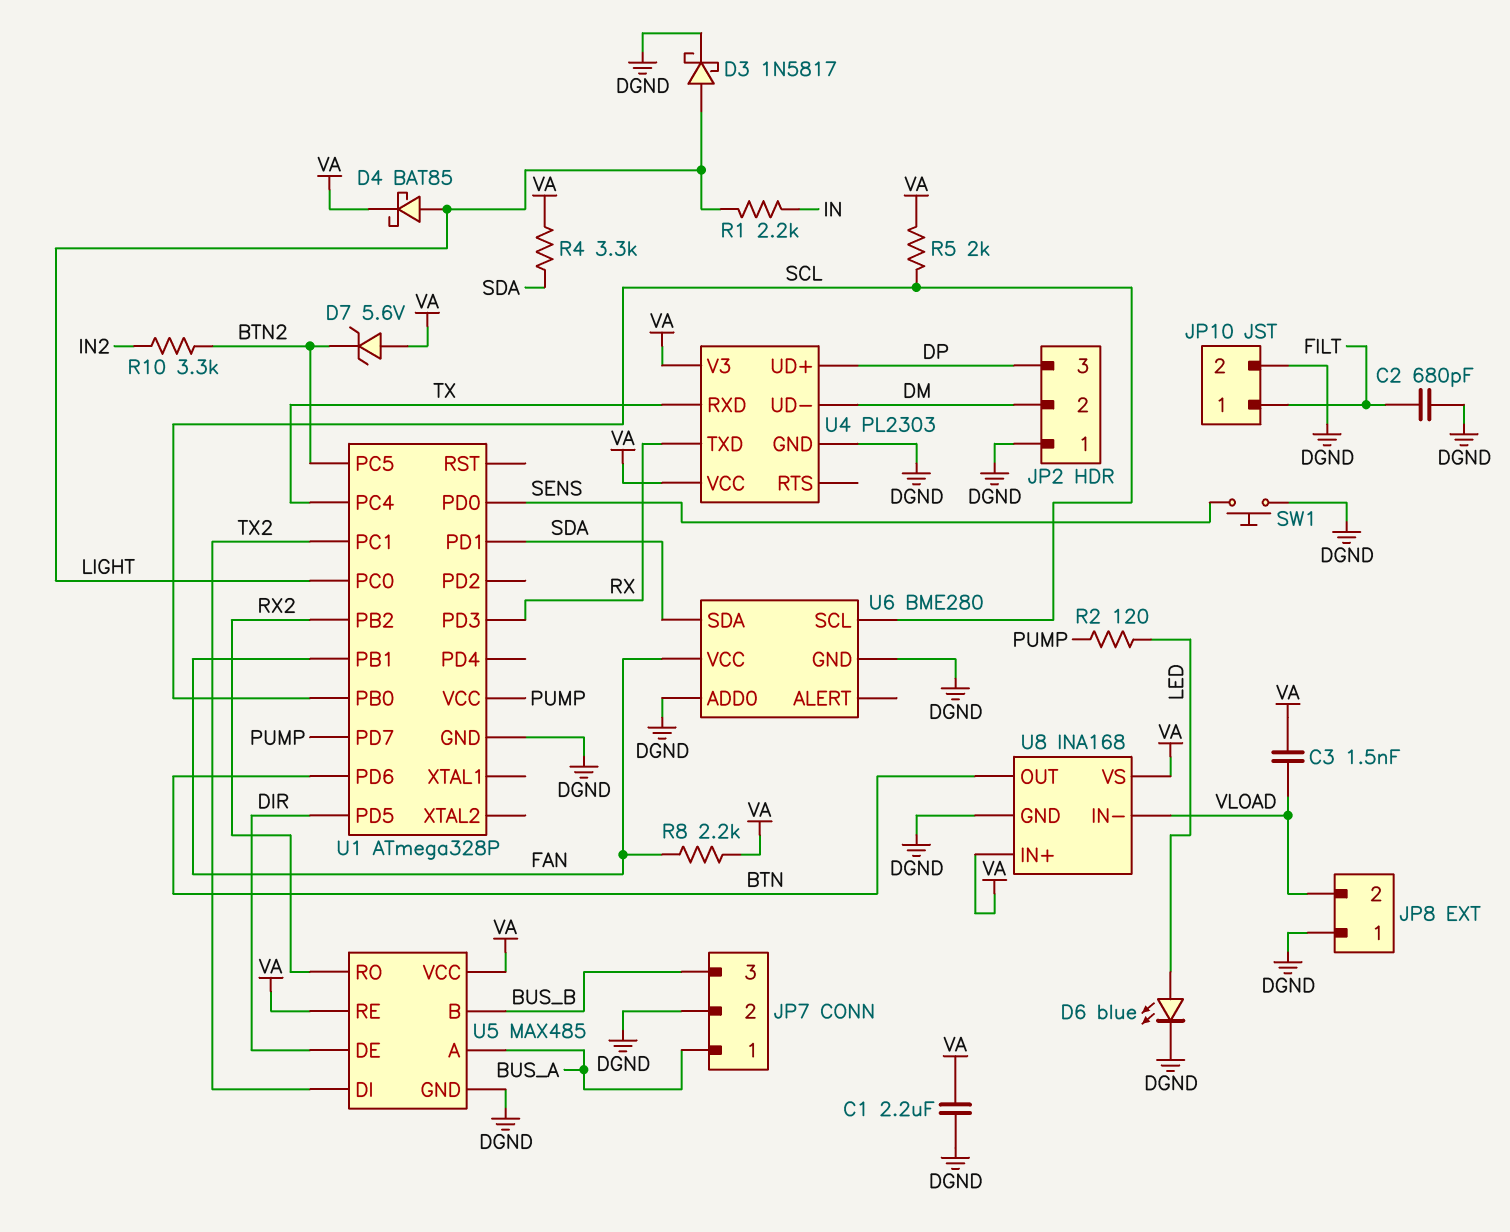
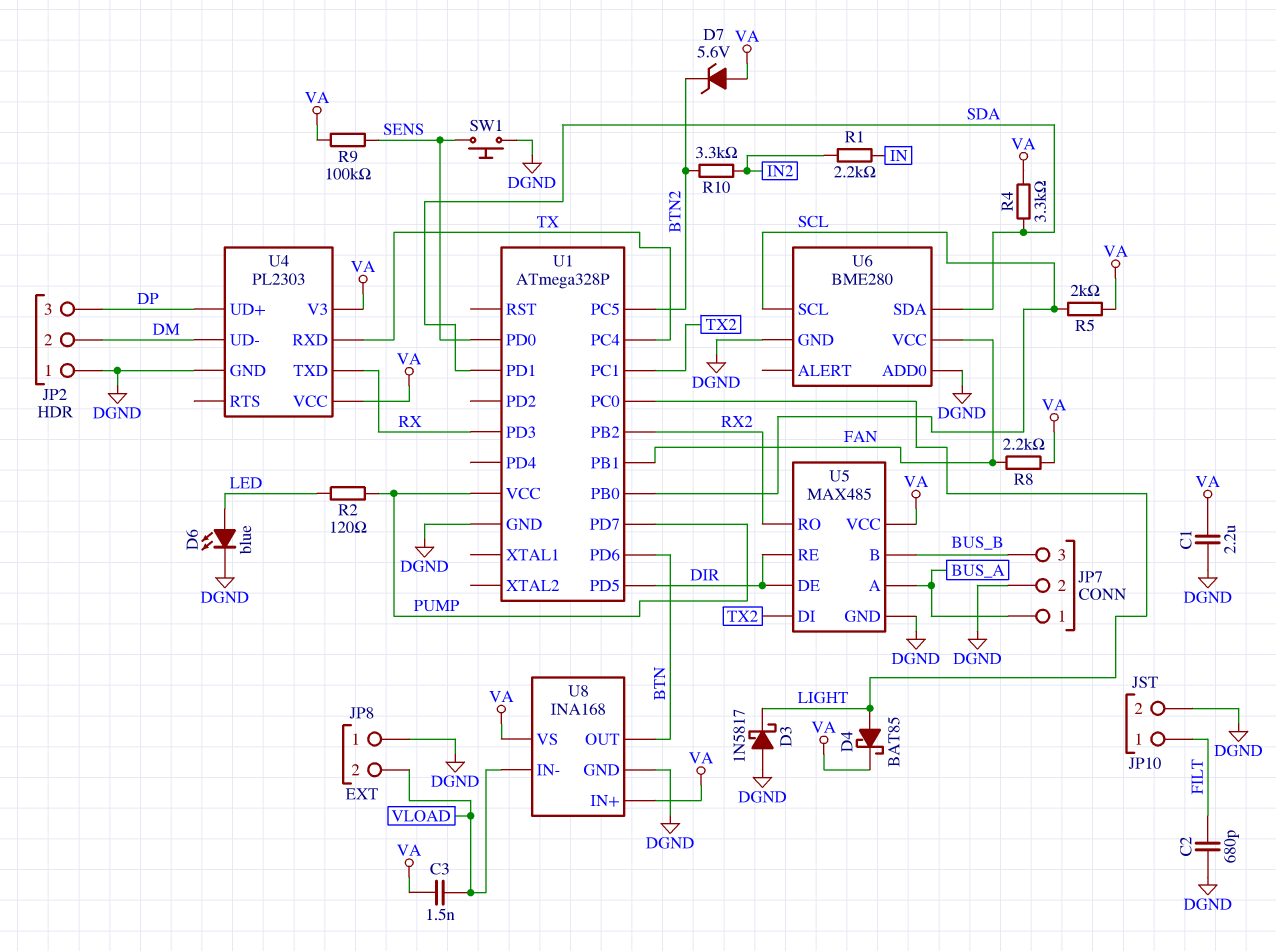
D3: schottky 1N5817 (A LIGHT, K DGND) -> schottky 1N5817 (A DGND, K LIGHT)
R1: 2.2k (IN, LIGHT) -> 2.2k (IN, IN2)
R9: none -> 100k (SENS, VA)
U5 pin RE: VA -> DIR

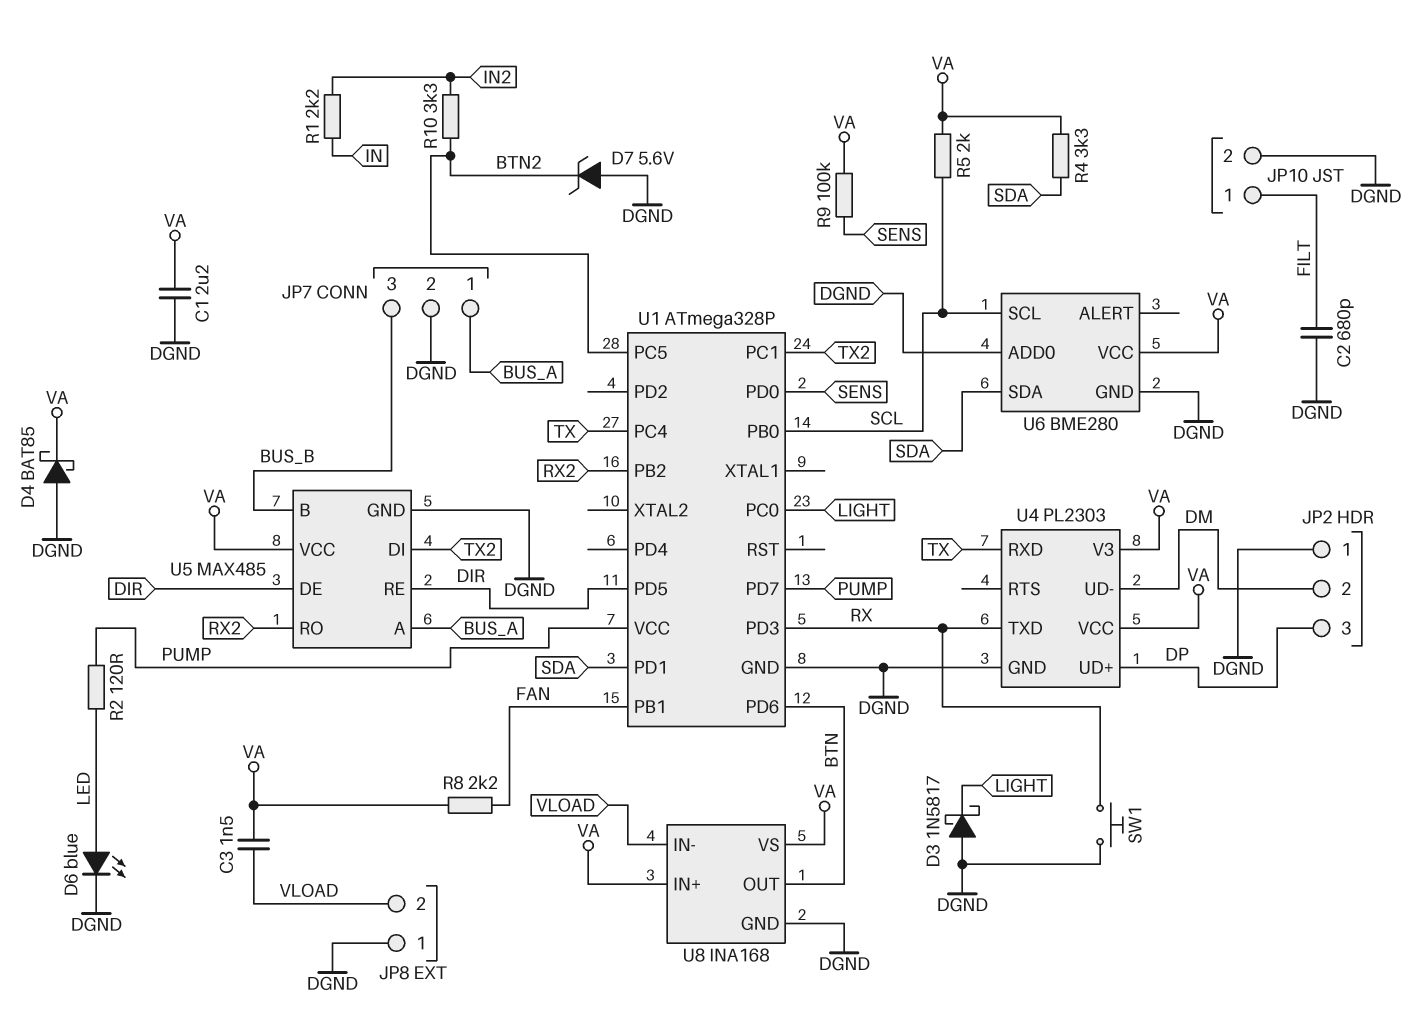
D4: schottky BAT85 (A LIGHT, K VA) -> schottky BAT85 (A DGND, K VA)
D7: zener 5.6V (A VA, K BTN2) -> zener 5.6V (A DGND, K BTN2)
SW1: button (DGND, SENS) -> button (DGND, RX)
U6 pin VCC: FAN -> VA

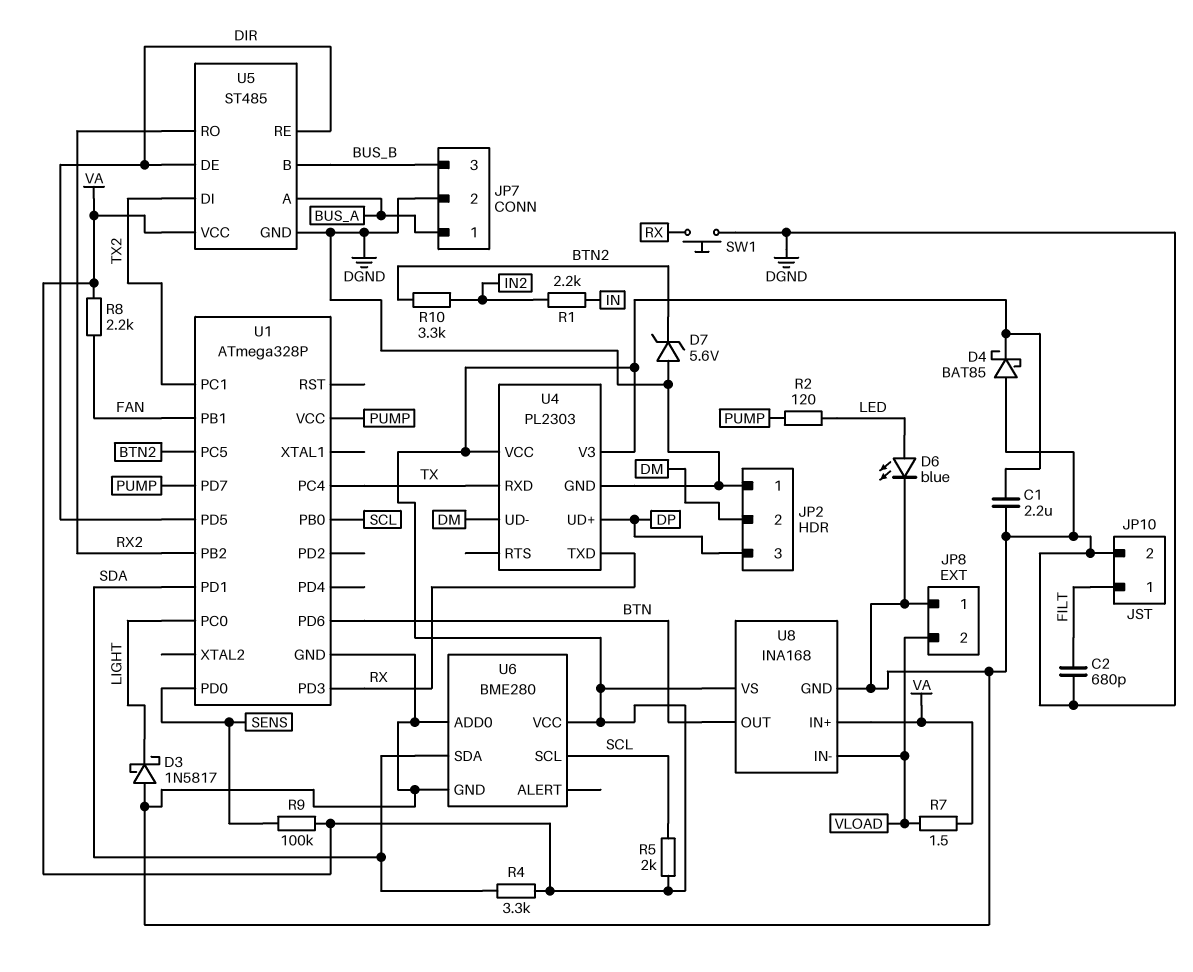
C3: 1.5nF (VA, VLOAD) -> none
R7: none -> 1.5 (VA, VLOAD)
U5: MAX485 -> ST485

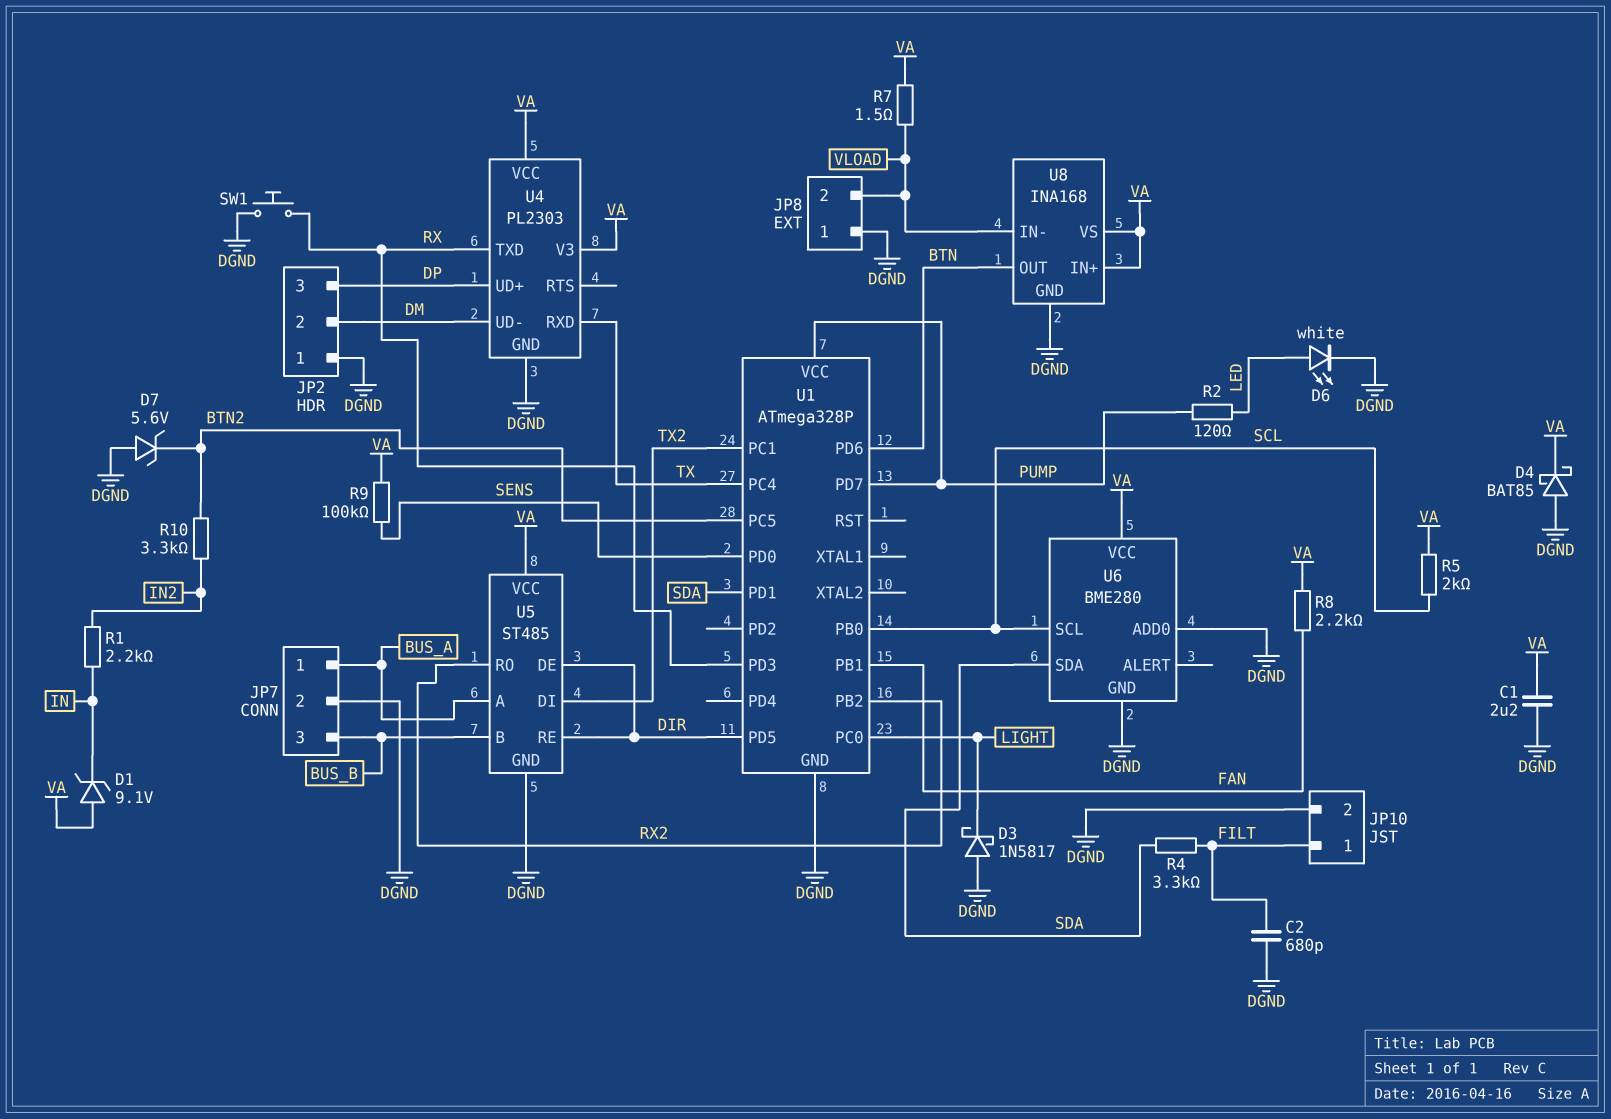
D1: none -> zener 9.1V (A VA, K IN)
D6: LED blue (A LED, K DGND) -> LED white (A LED, K DGND)
R4: 3.3k (SDA, VA) -> 3.3k (FILT, SDA)

